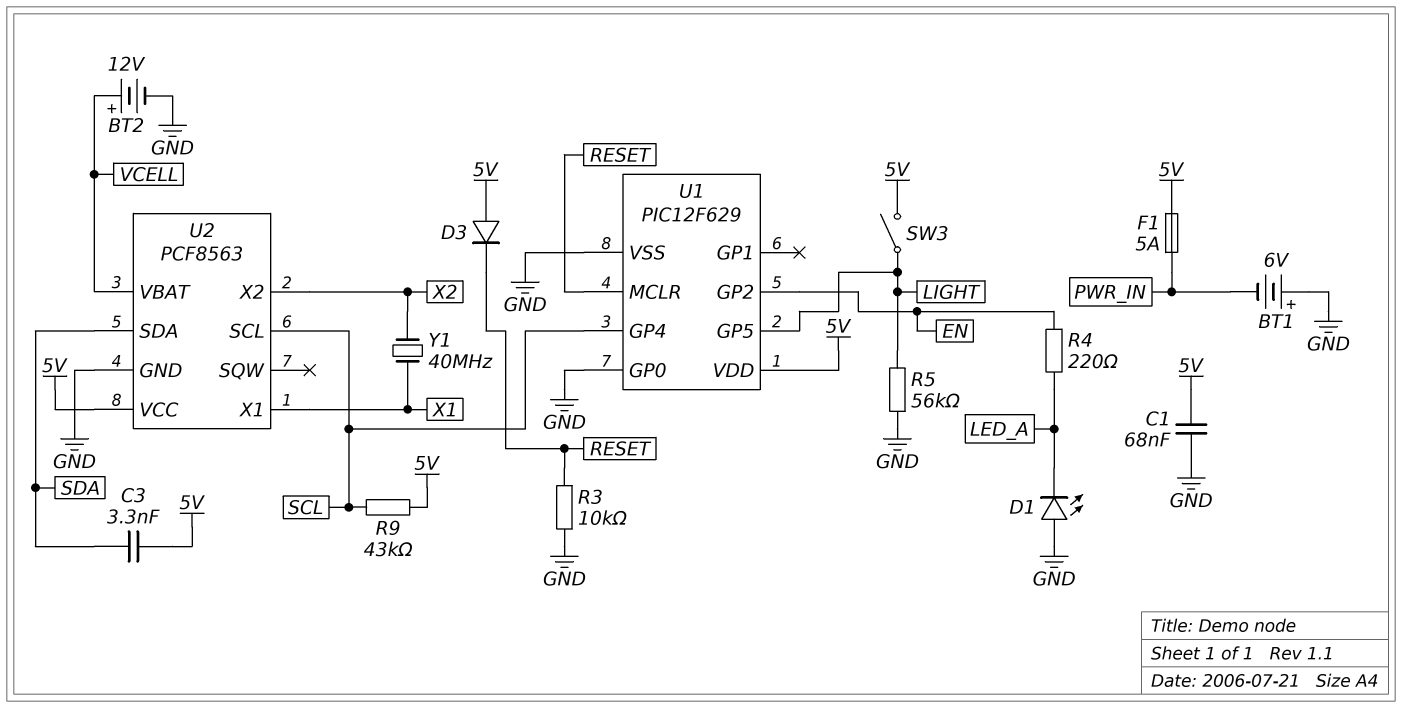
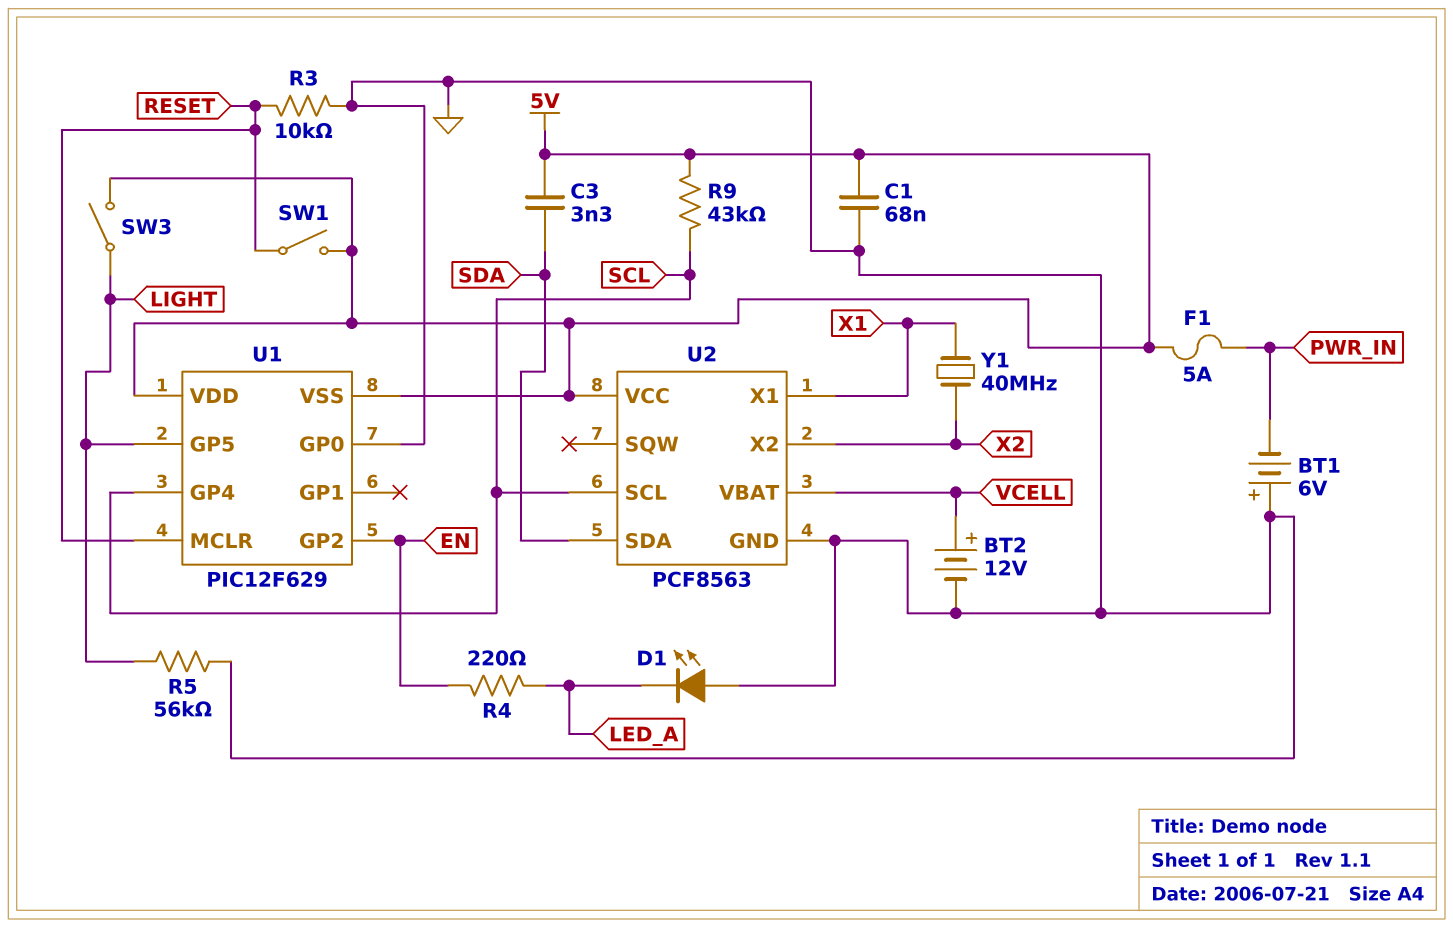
D3: diode (A 5V, K RESET) -> none
SW1: none -> switch (5V, RESET)
U1 pin VSS: GND -> 5V

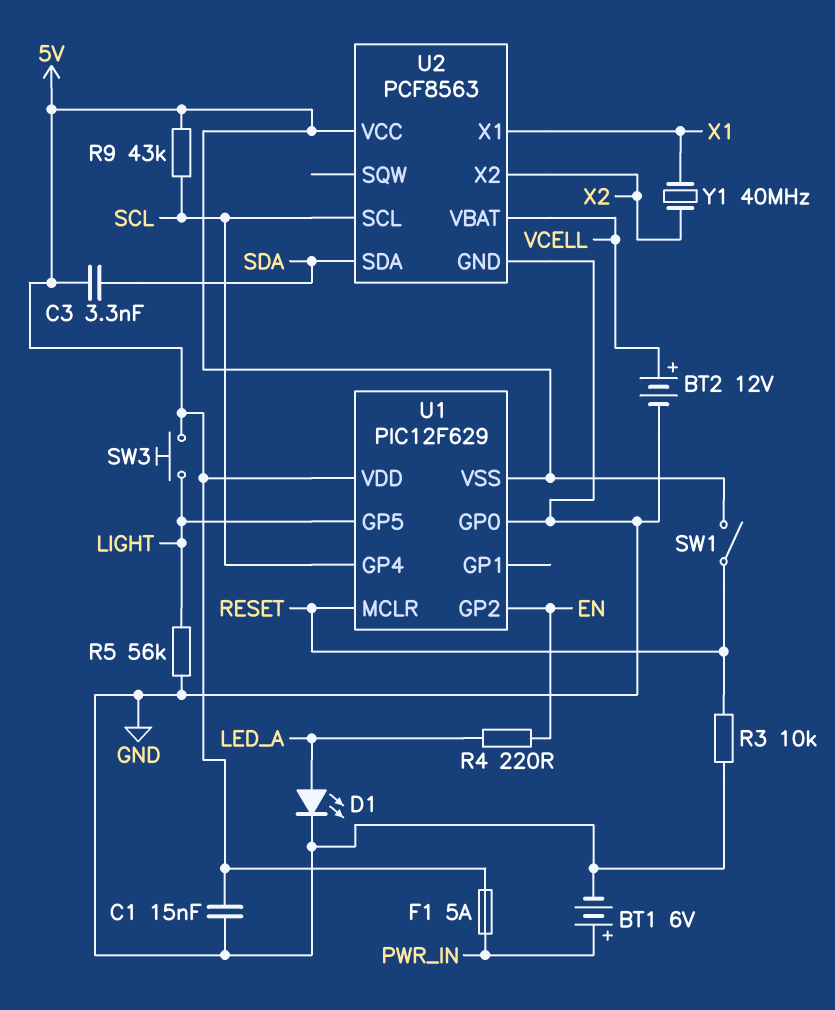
BT1: 6V (plus GND, minus PWR_IN) -> 6V (plus PWR_IN, minus GND)
C1: 68nF (5V, GND) -> 15nF (5V, GND)
D1: LED (A GND, K LED_A) -> LED (A LED_A, K GND)
SW3: switch (5V, LIGHT) -> button (5V, LIGHT)

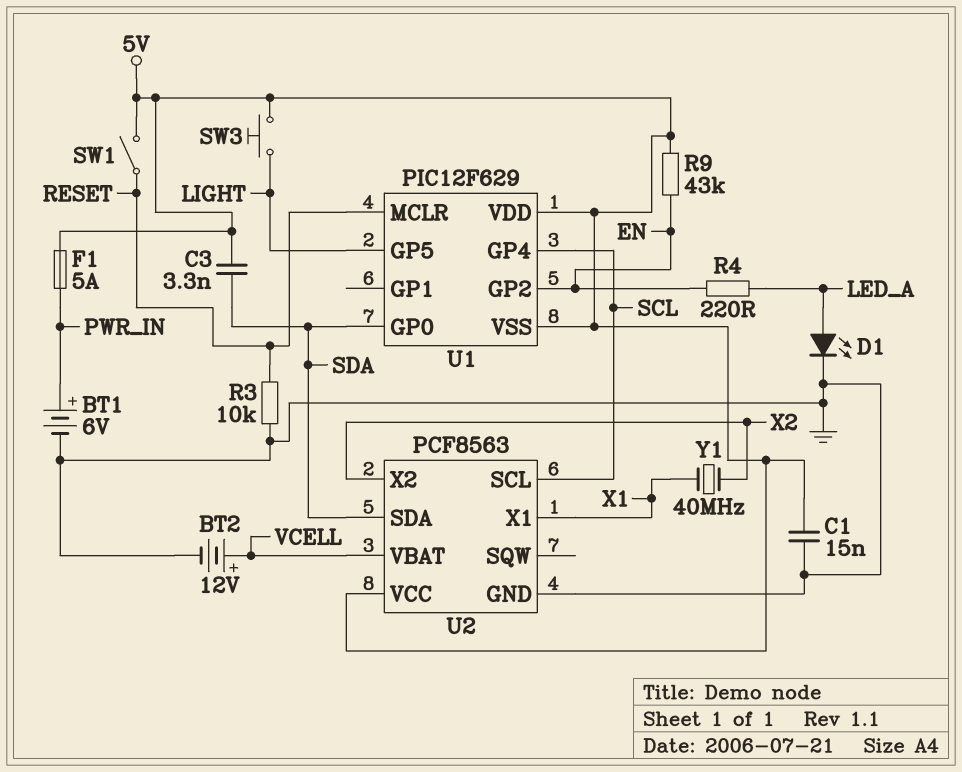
R5: 56k (GND, LIGHT) -> none
R9: 43k (5V, SCL) -> 43k (5V, EN)
U1 pin GP0: GND -> SDA

